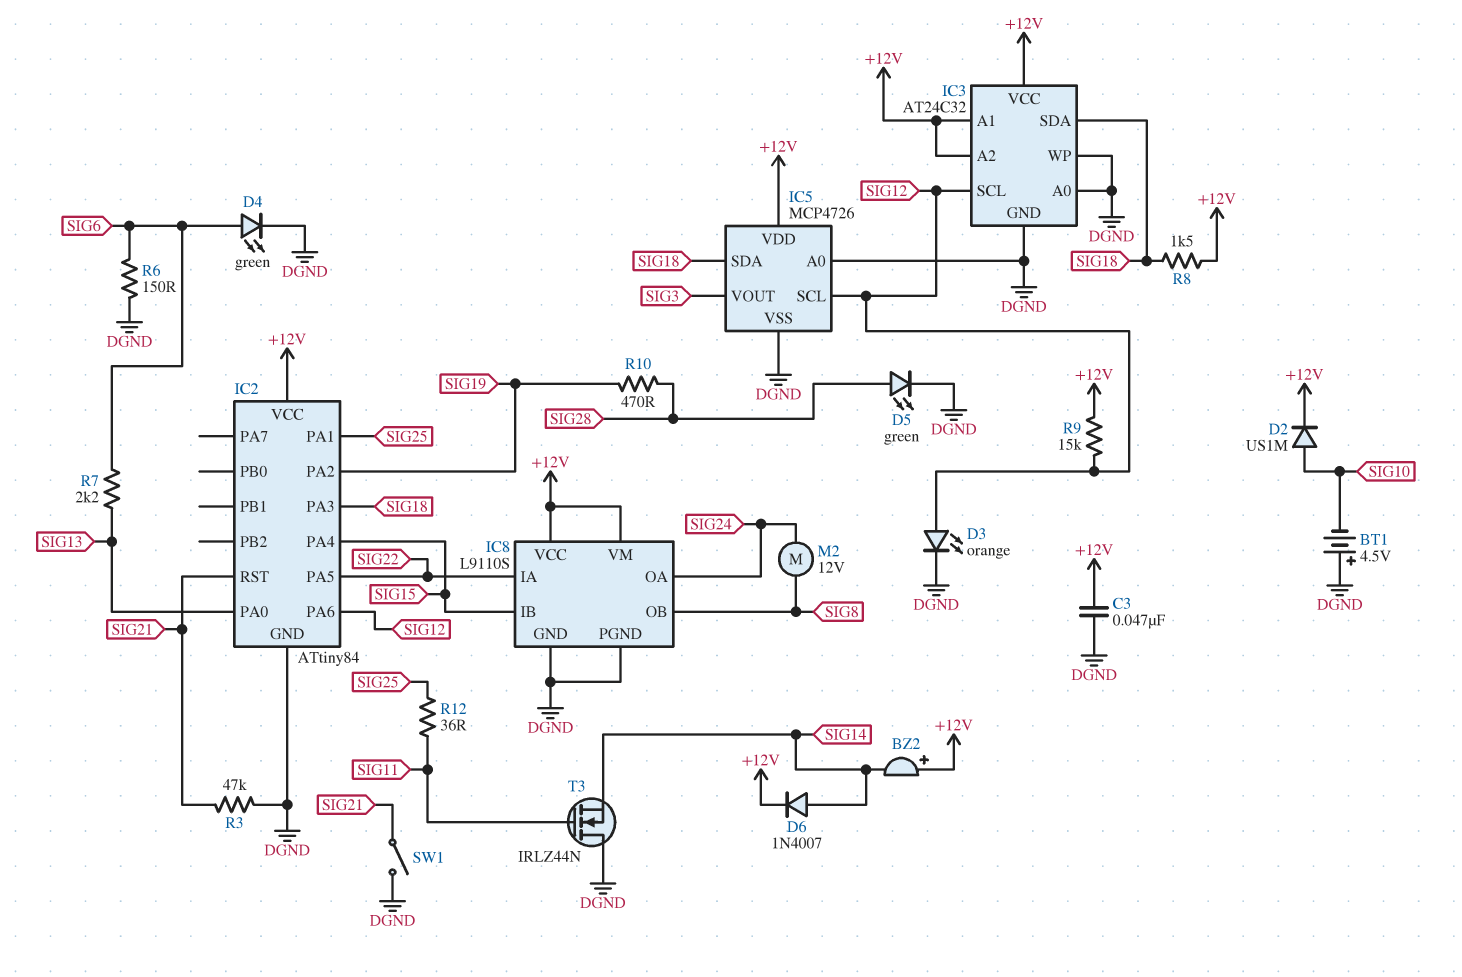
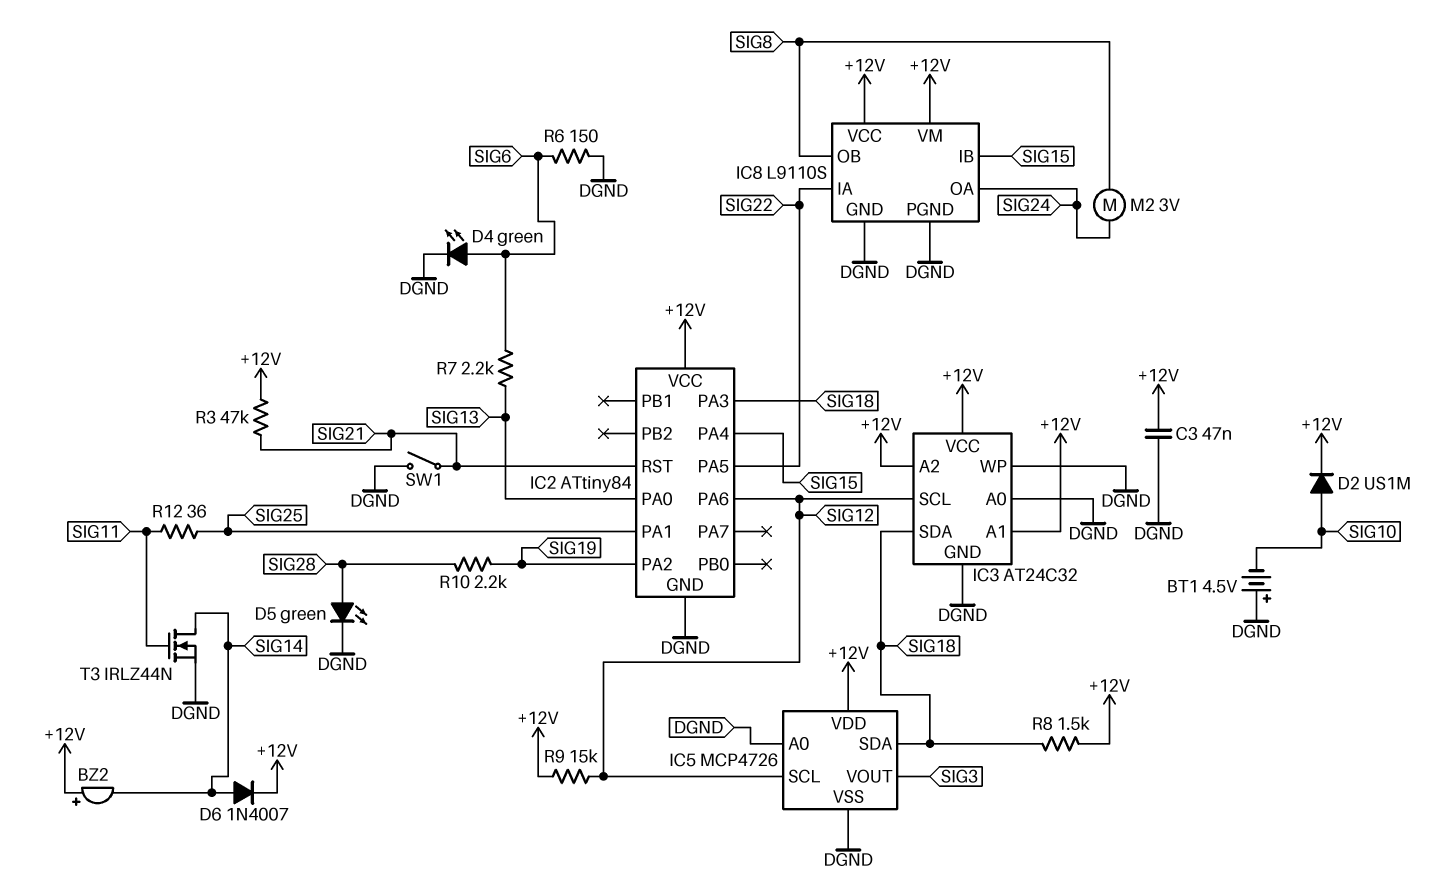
D3: LED orange (A SIG12, K DGND) -> none
M2: motor 12V (SIG8, SIG24) -> motor 3V (SIG8, SIG24)
R3: 47k (DGND, SIG21) -> 47k (+12V, SIG21)
R10: 470 (SIG19, SIG28) -> 2.2k (SIG19, SIG28)
T3: NMOS IRLZ44N (G SIG11, D DGND, S SIG14) -> NMOS IRLZ44N (G SIG11, D SIG14, S DGND)

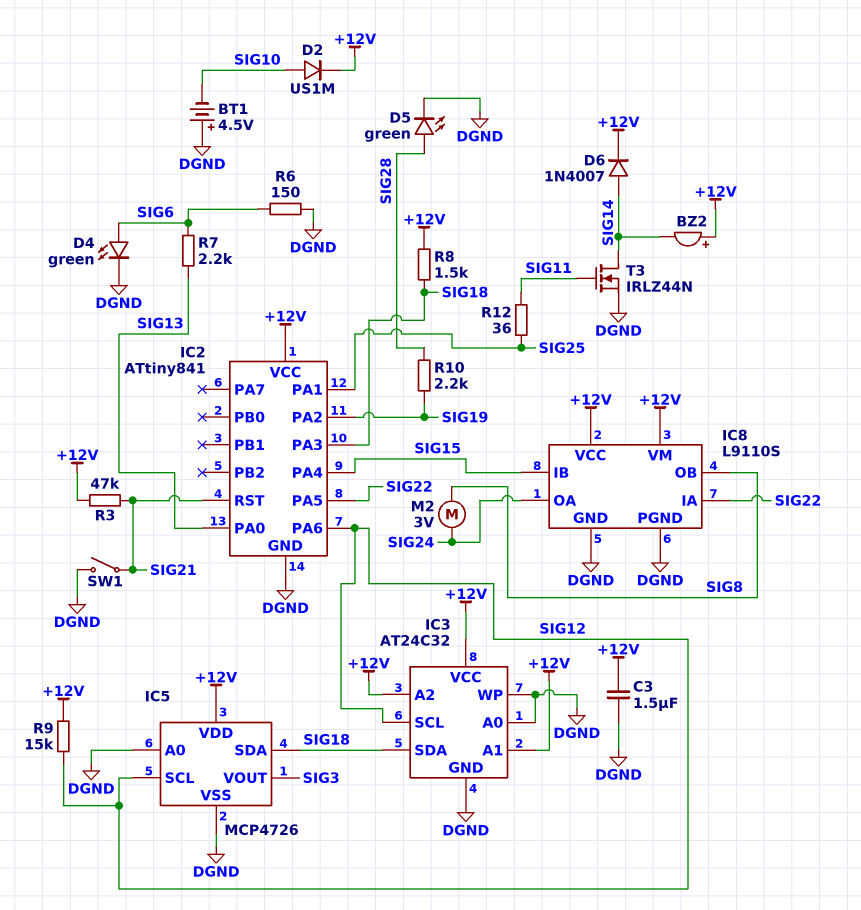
C3: 47nF (+12V, DGND) -> 1.5uF (+12V, DGND)
IC2: ATtiny84 -> ATtiny841

